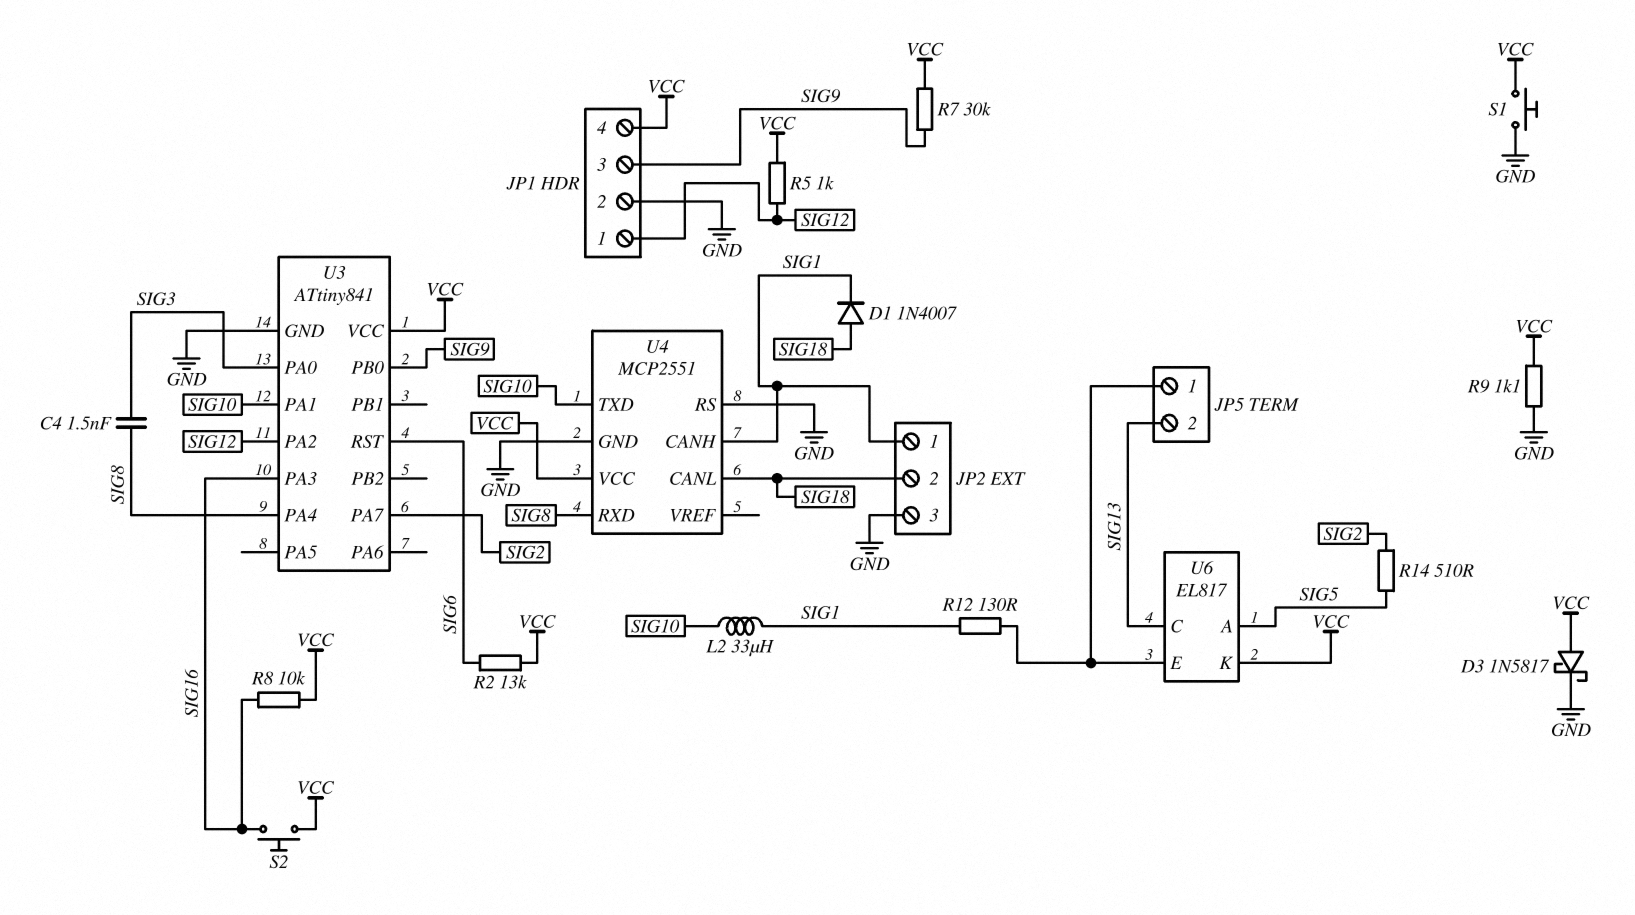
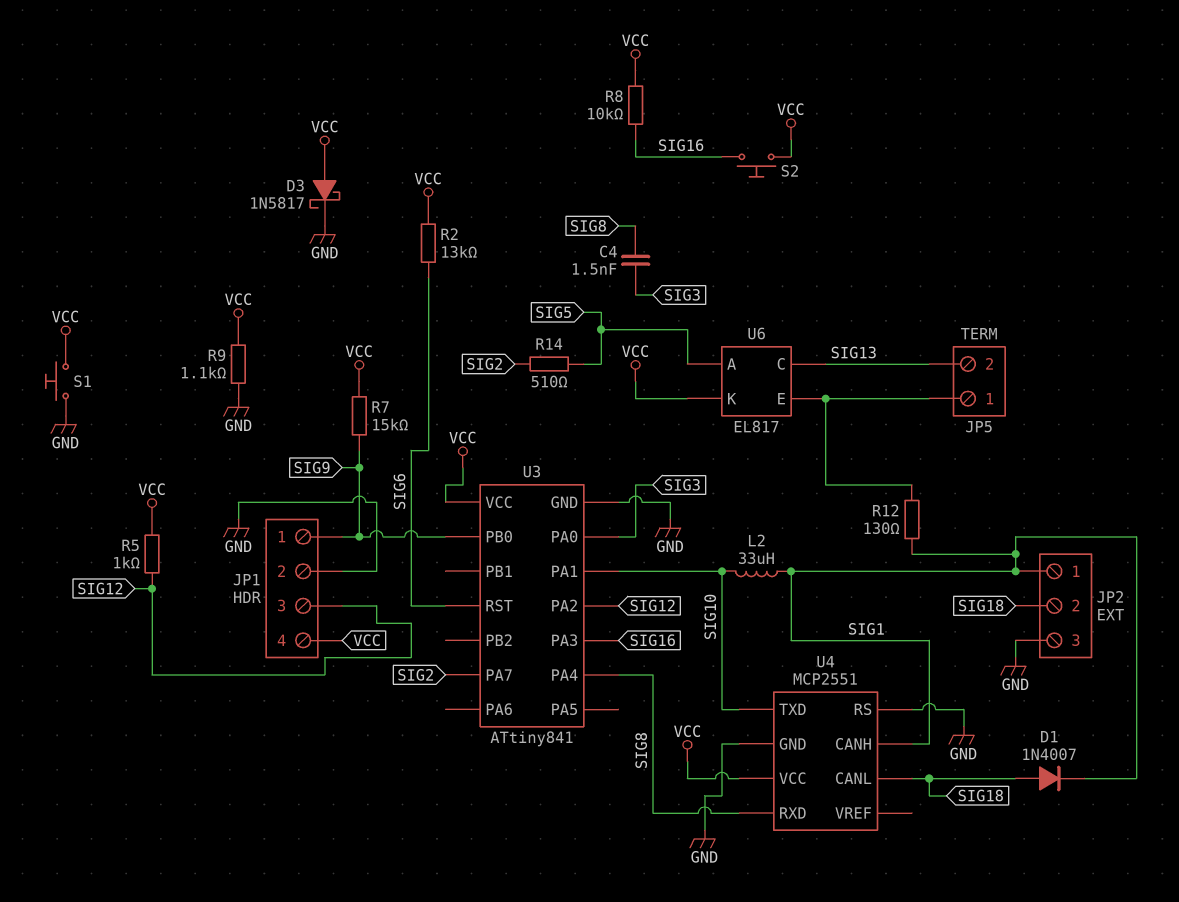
JP1 pin 1: SIG12 -> SIG9
JP1 pin 3: SIG9 -> SIG12
R7: 30k (SIG9, VCC) -> 15k (SIG9, VCC)

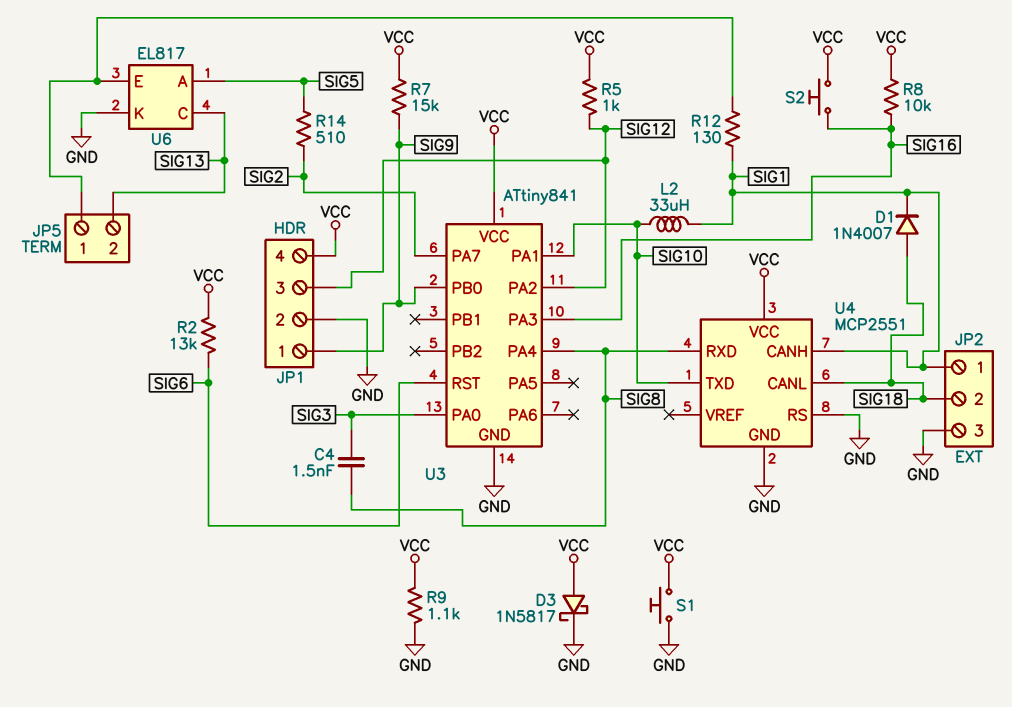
U6 pin K: VCC -> GND

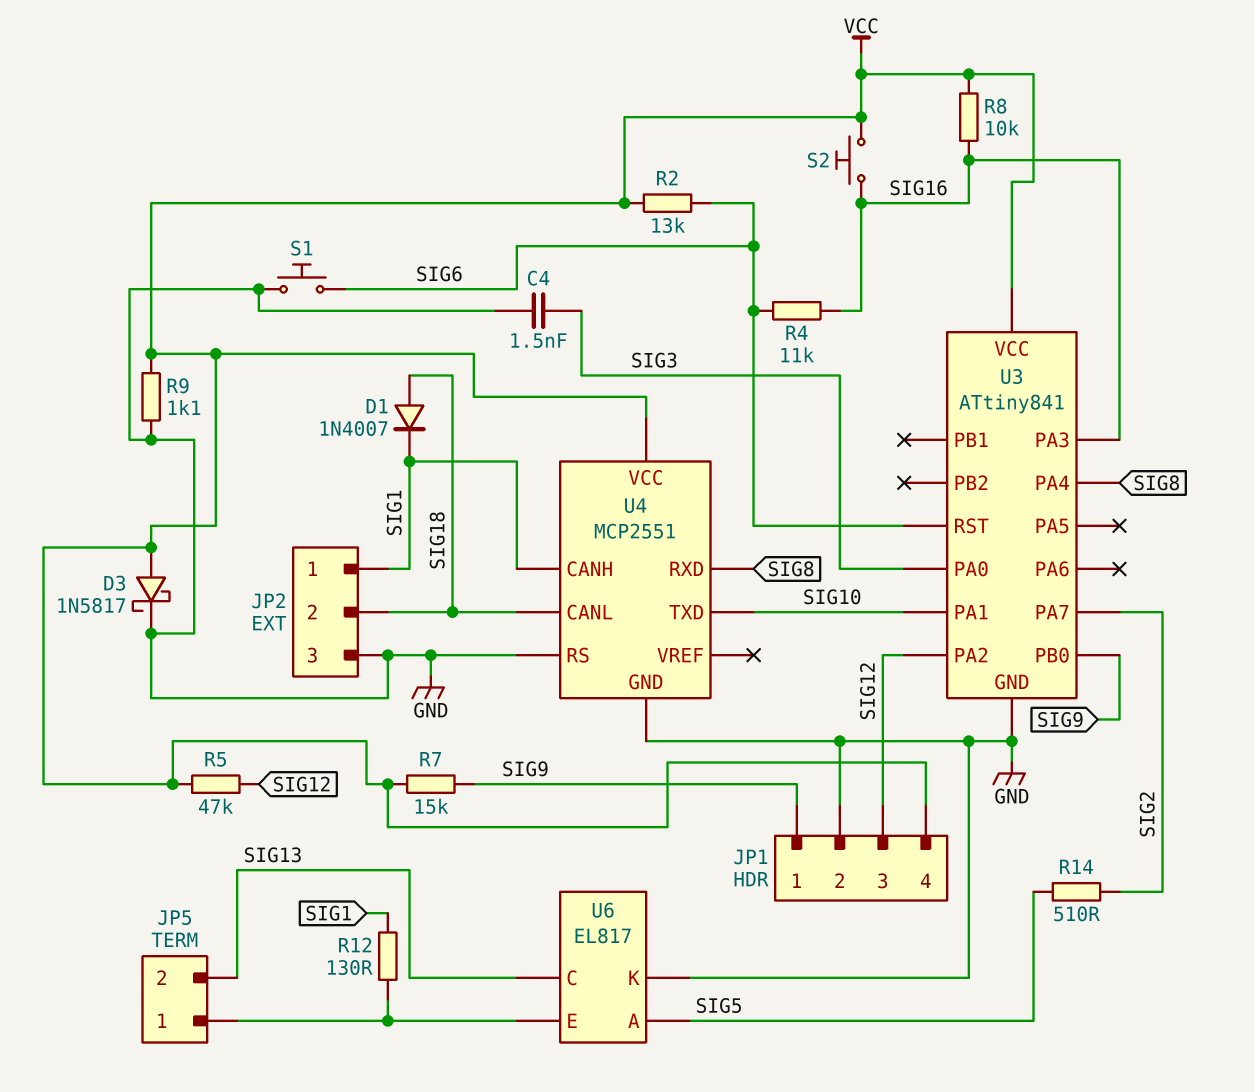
C4: 1.5nF (SIG3, SIG8) -> 1.5nF (GND, SIG3)
L2: 33uH (SIG1, SIG10) -> none
R4: none -> 11k (SIG6, SIG16)
R5: 1k (SIG12, VCC) -> 47k (SIG12, VCC)
S1: button (GND, VCC) -> button (GND, SIG6)

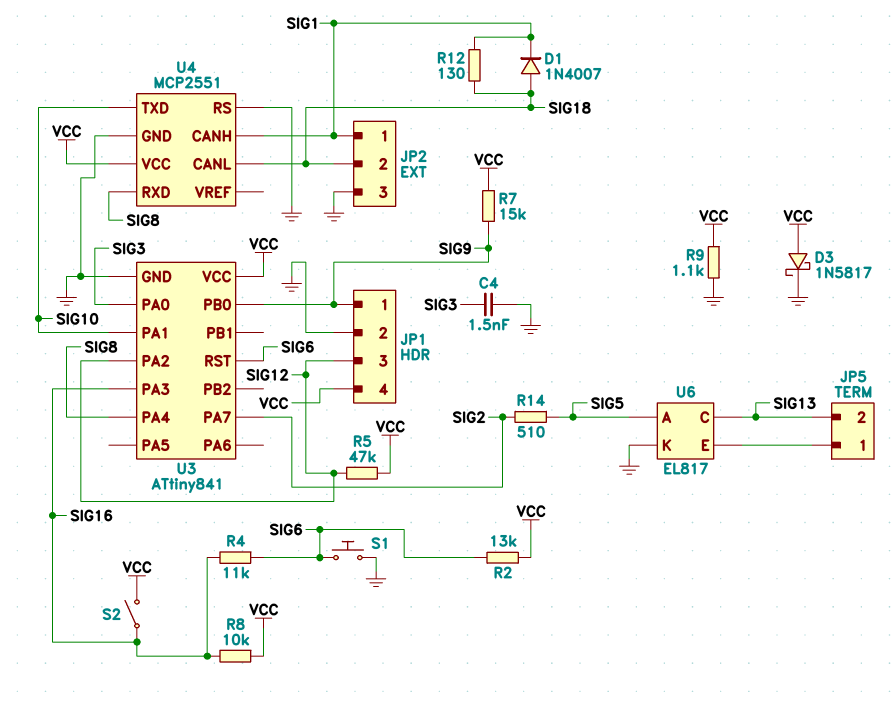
R12: 130 (JP5/1, SIG1) -> 130 (SIG1, SIG18)
S2: button (SIG16, VCC) -> switch (SIG16, VCC)

